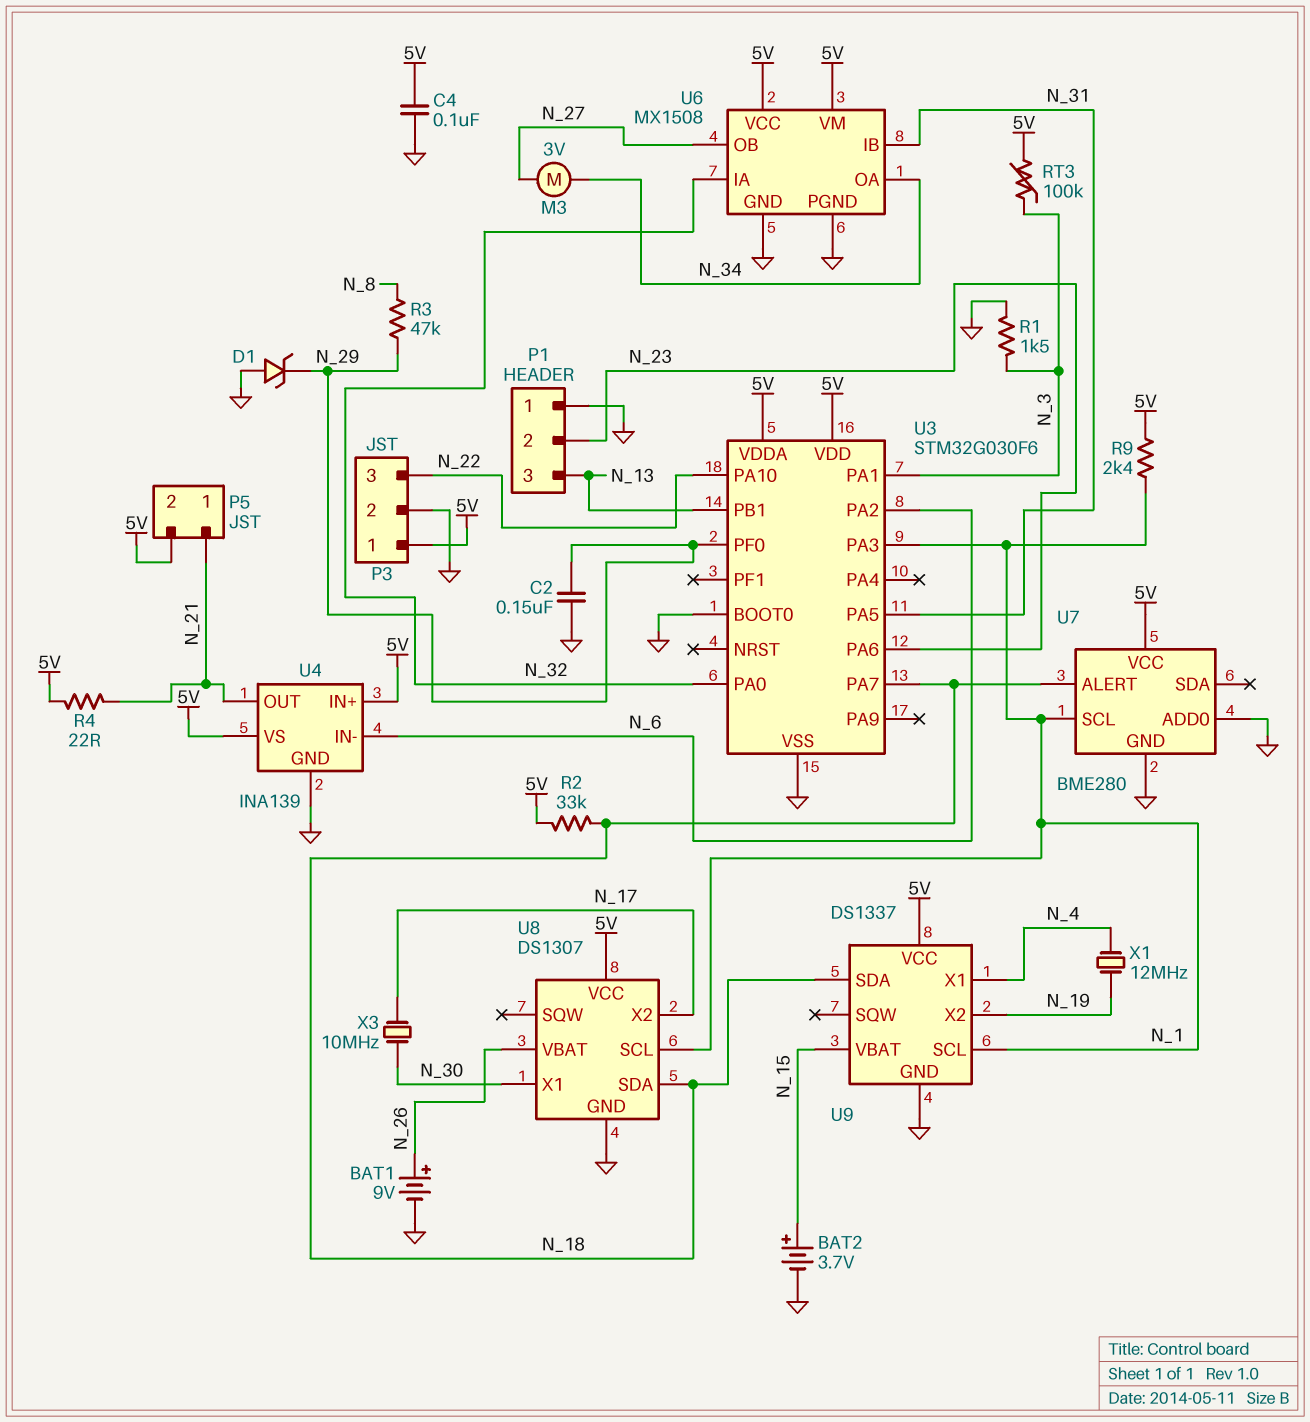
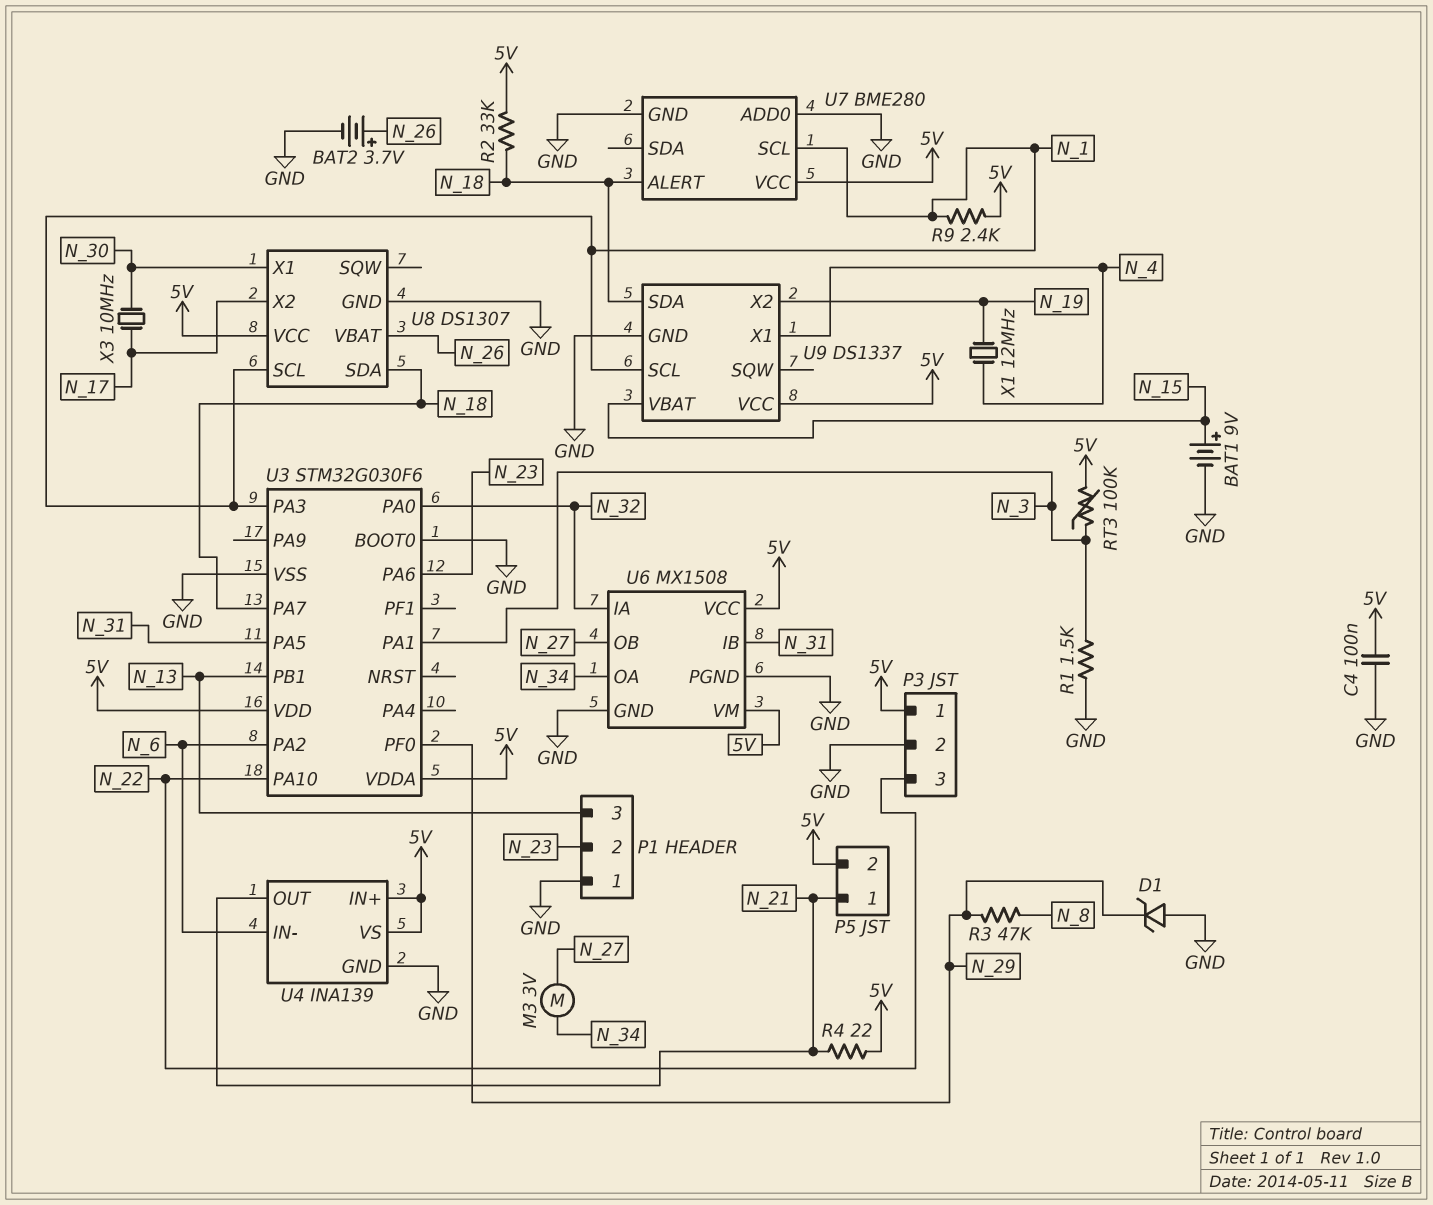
BAT1: 9V (plus N_26, minus GND) -> 9V (plus N_15, minus GND)
BAT2: 3.7V (plus N_15, minus GND) -> 3.7V (plus N_26, minus GND)
C2: 150nF (GND, N_29) -> none

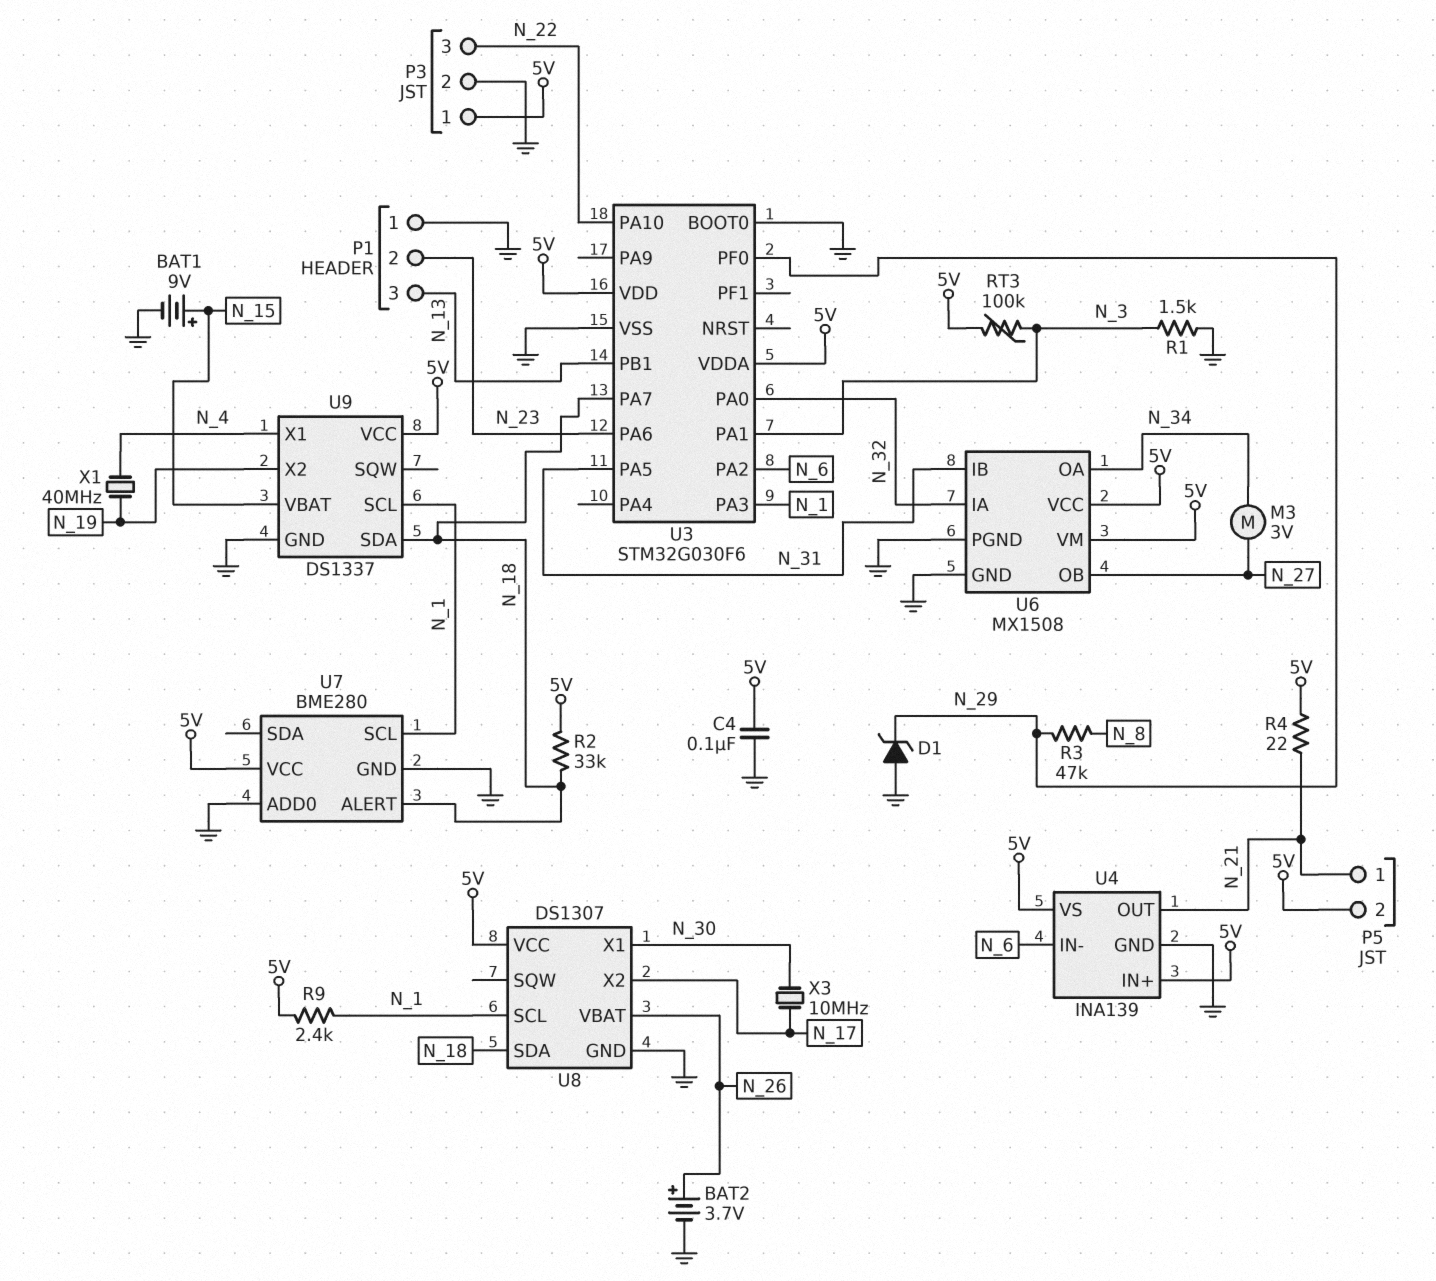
X1: 12MHz (N_4, N_19) -> 40MHz (N_4, N_19)

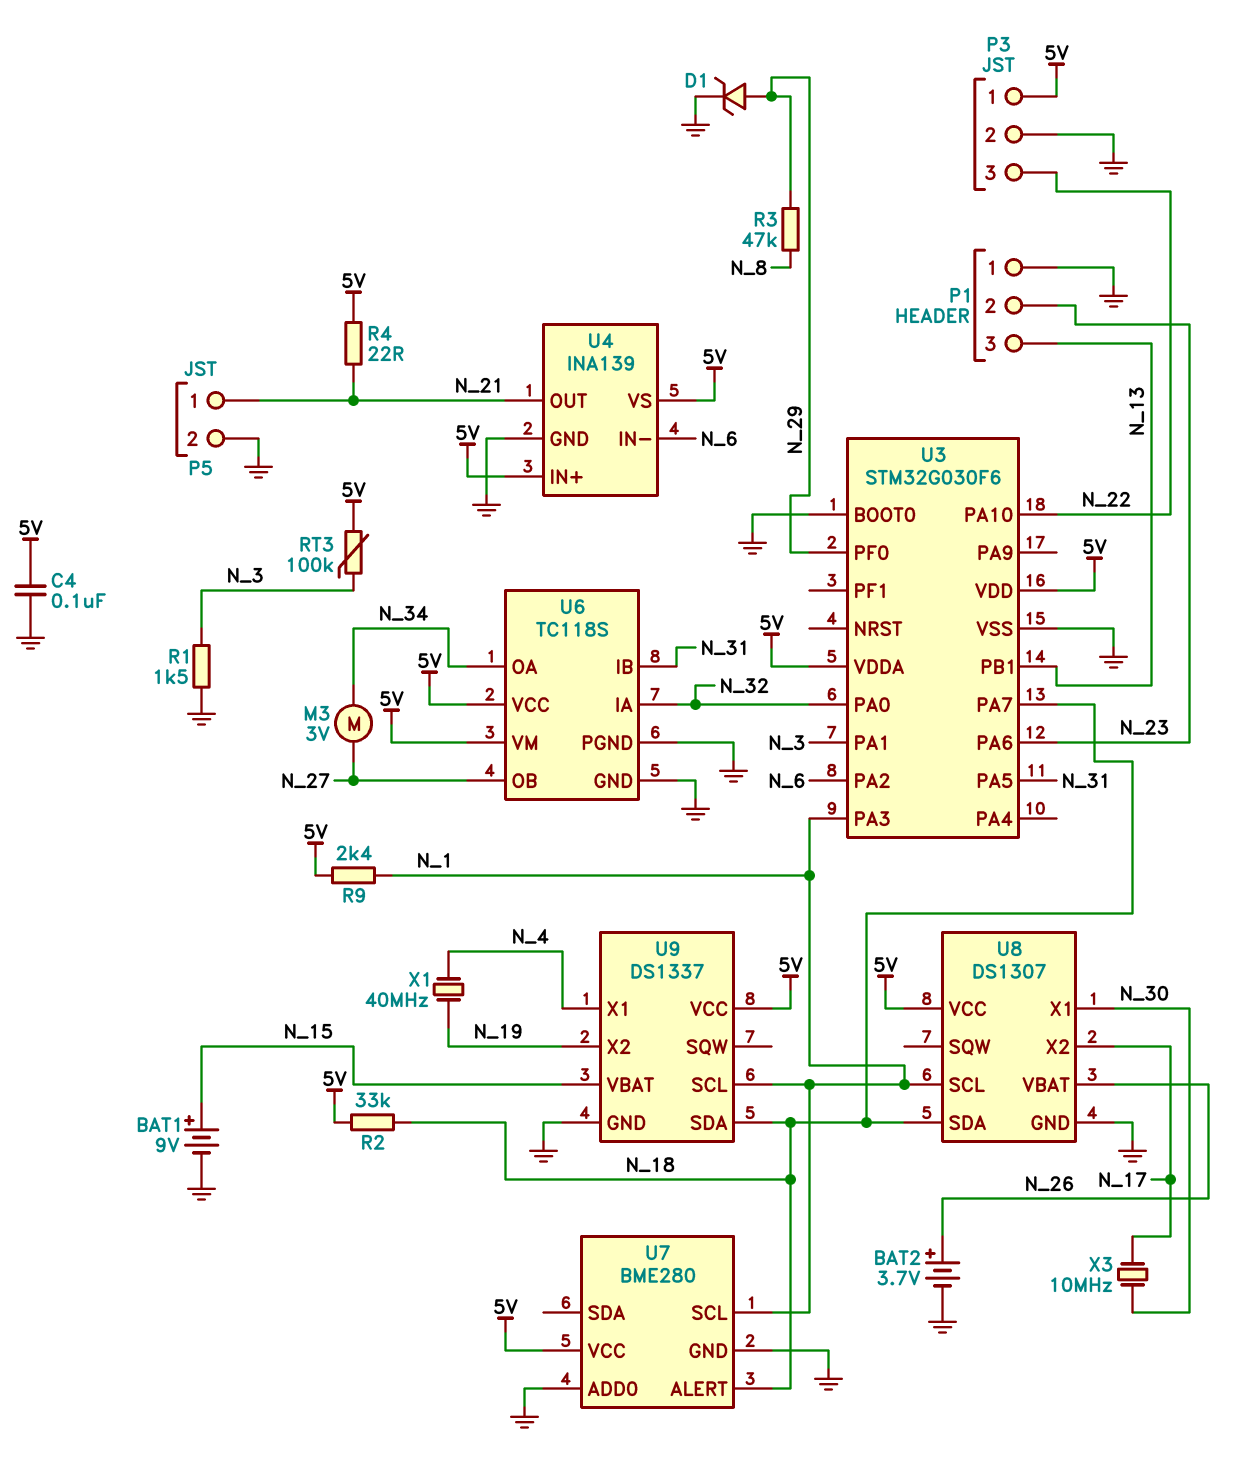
D1: zener (A GND, K N_29) -> zener (A N_29, K GND)
P5 pin 2: 5V -> GND
U6: MX1508 -> TC118S

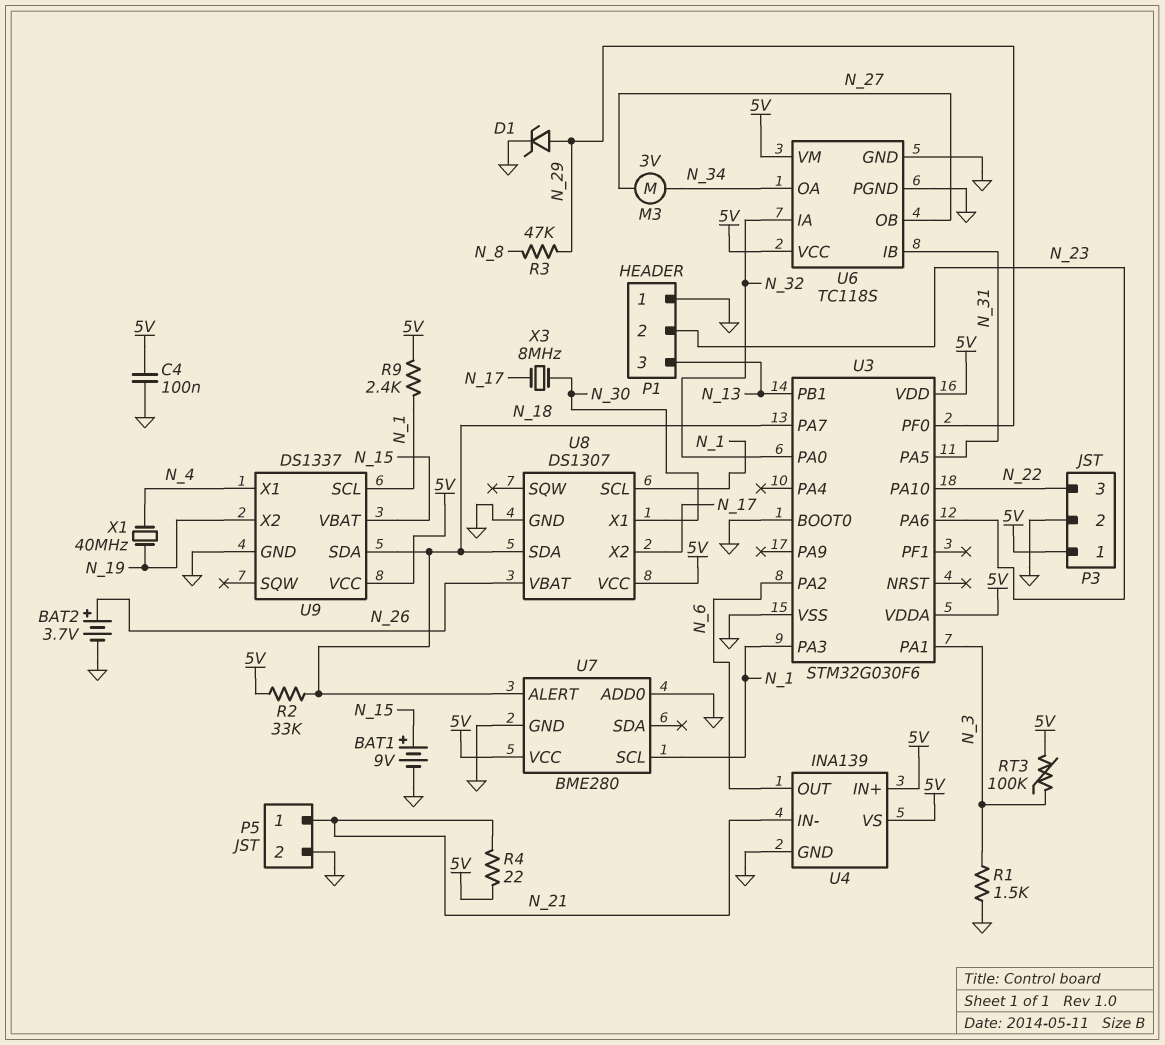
U4 pin IN-: N_6 -> N_21
U4 pin OUT: N_21 -> N_6
X3: 10MHz (N_17, N_30) -> 8MHz (N_17, N_30)

